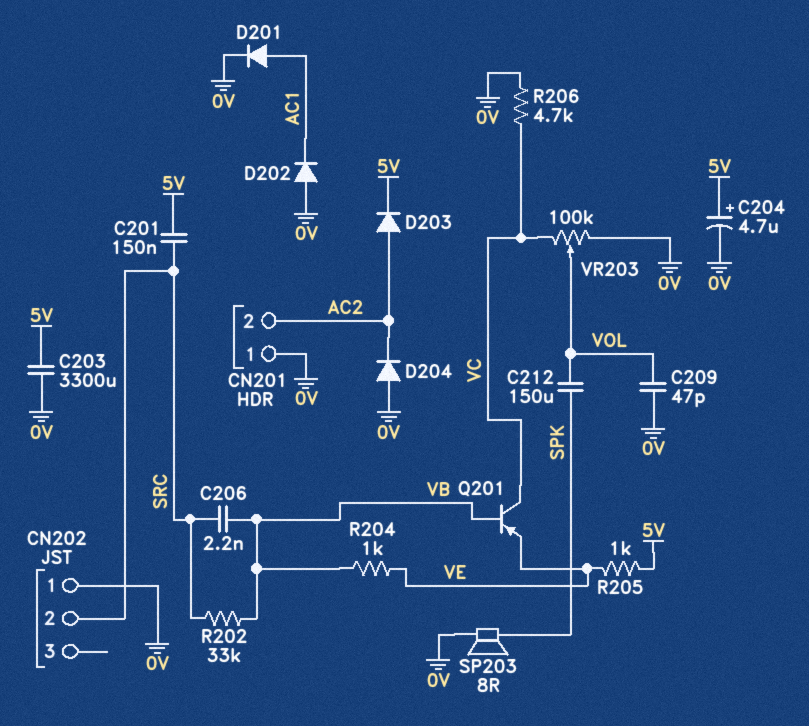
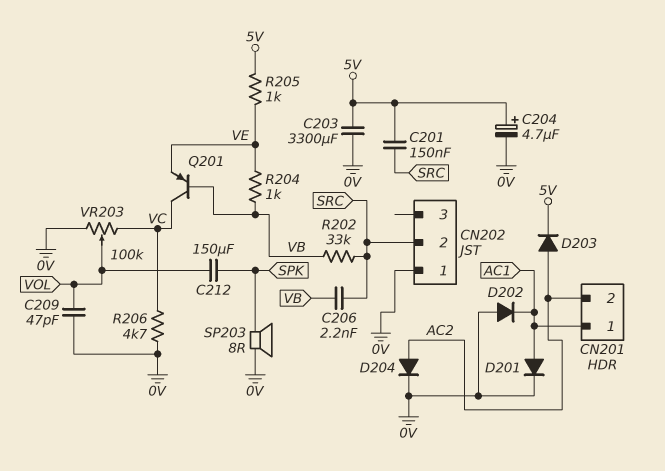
CN201 pin 1: 0V -> AC1
D204: diode (A 0V, K AC2) -> diode (A AC2, K 0V)

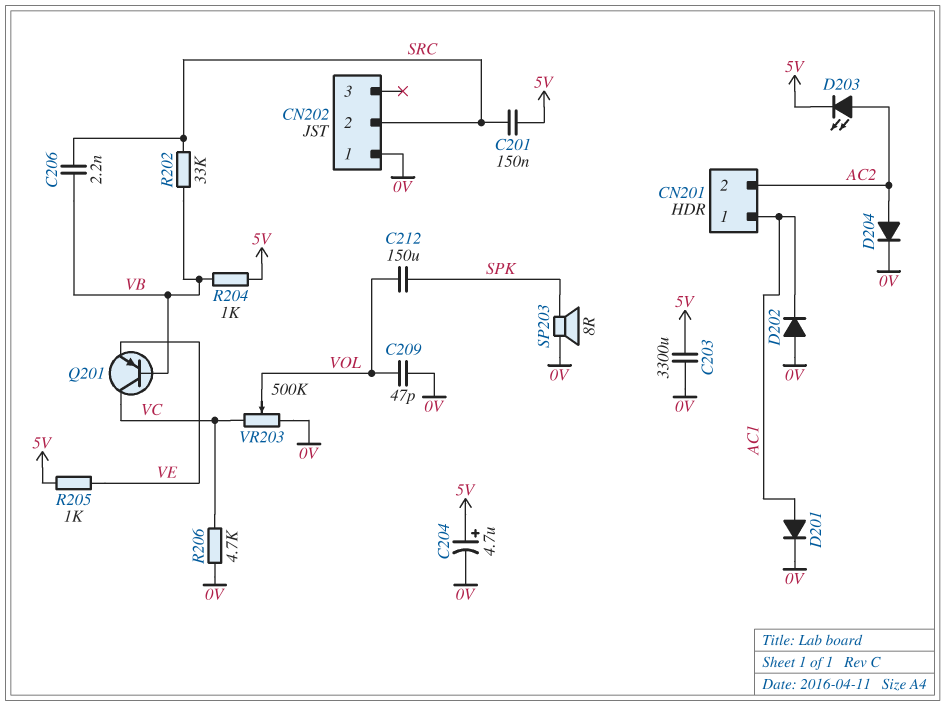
D203: diode (A AC2, K 5V) -> LED (A AC2, K 5V)
R204: 1k (VB, VE) -> 1k (5V, VB)
VR203: 100k (0V, VC, wiper VOL) -> 500k (0V, VC, wiper VOL)

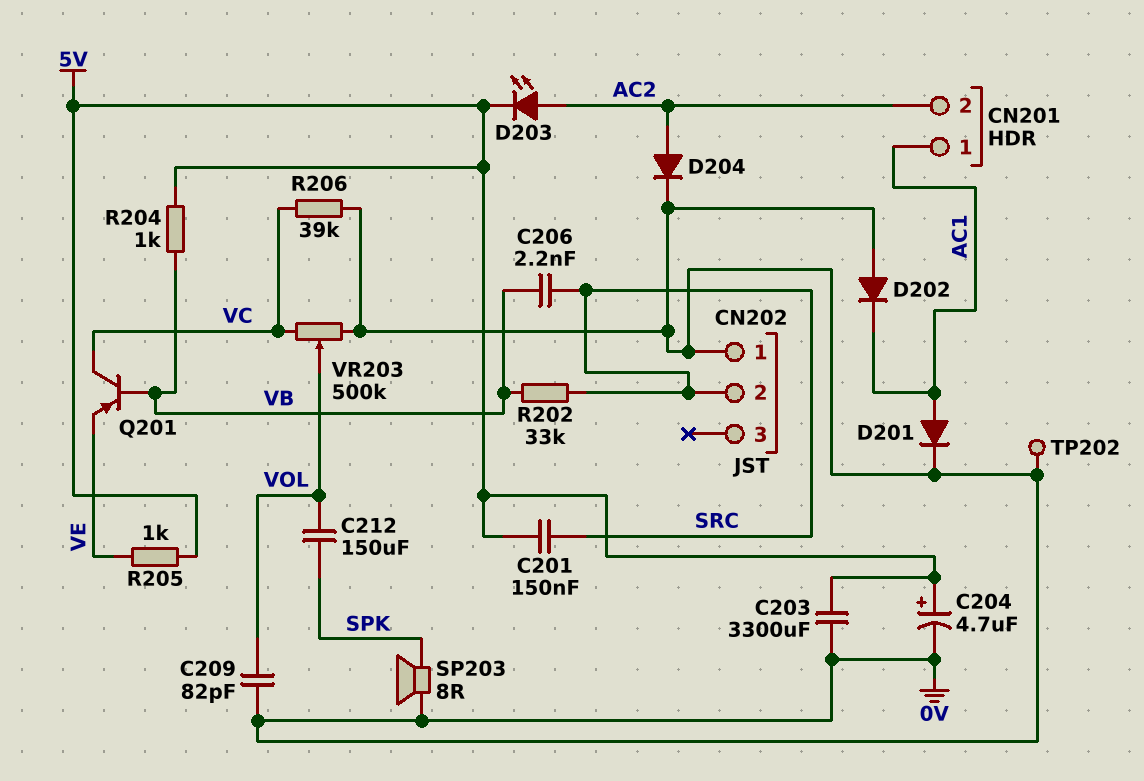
C209: 47pF (0V, VOL) -> 82pF (0V, VOL)
R206: 4.7k (0V, VC) -> 39k (0V, VC)
TP202: none -> test point (0V)

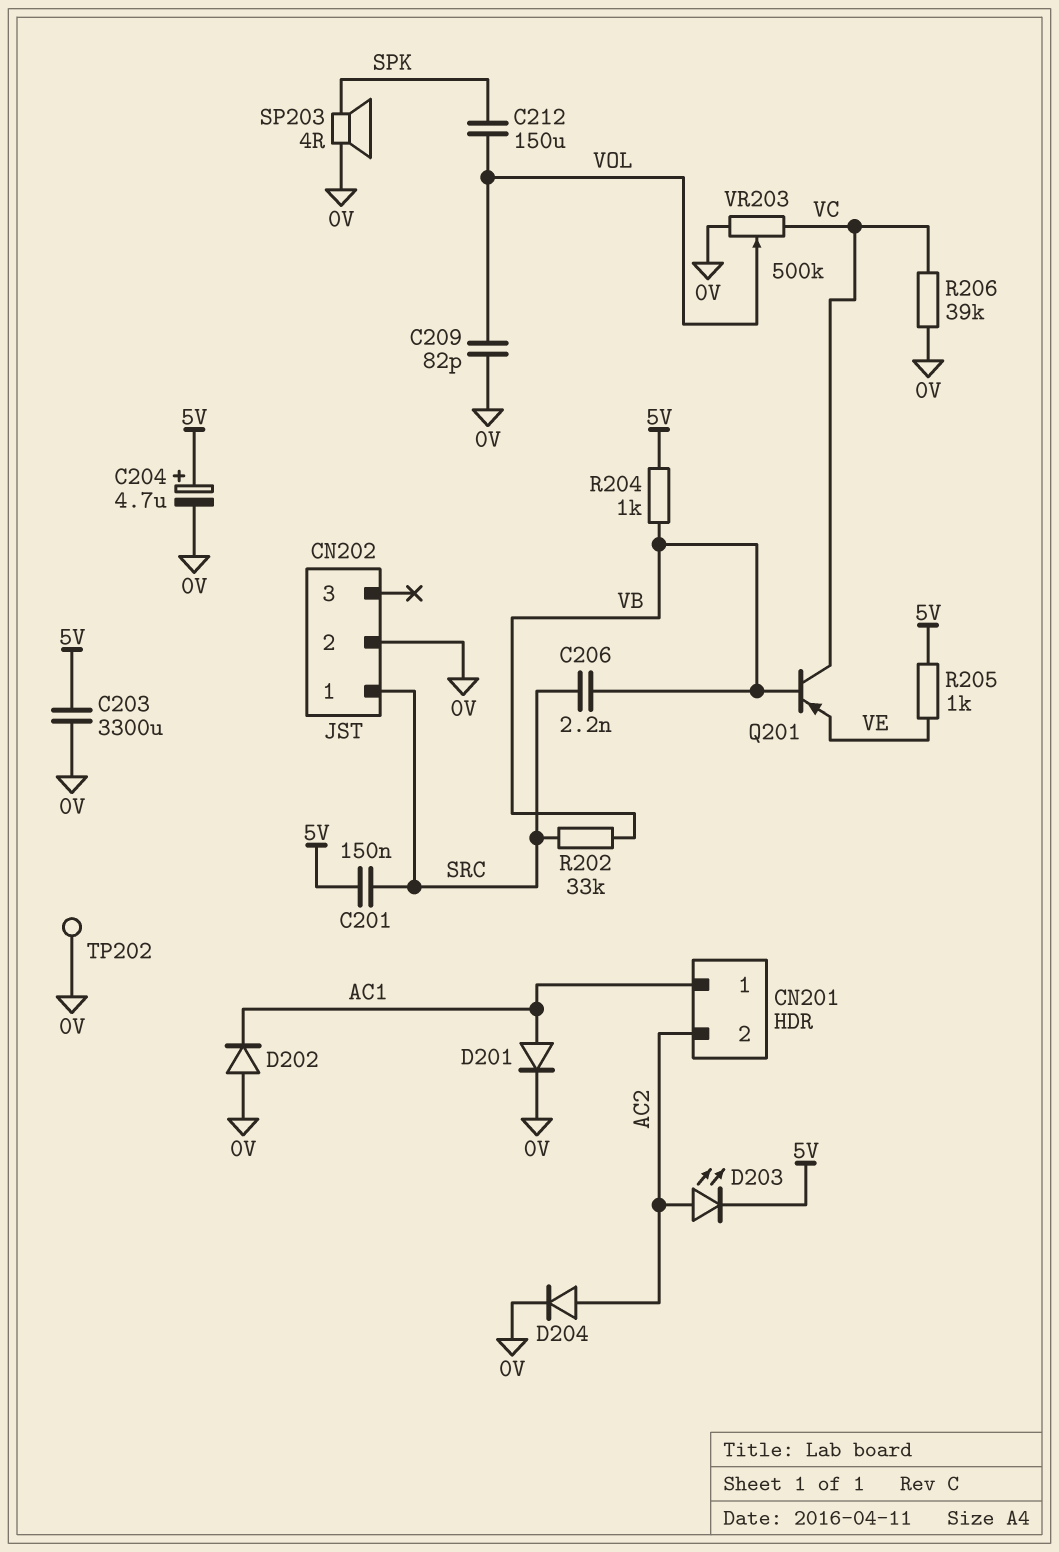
CN202 pin 1: 0V -> SRC
CN202 pin 2: SRC -> 0V
SP203: speaker 8R (0V, SPK) -> speaker 4R (0V, SPK)

